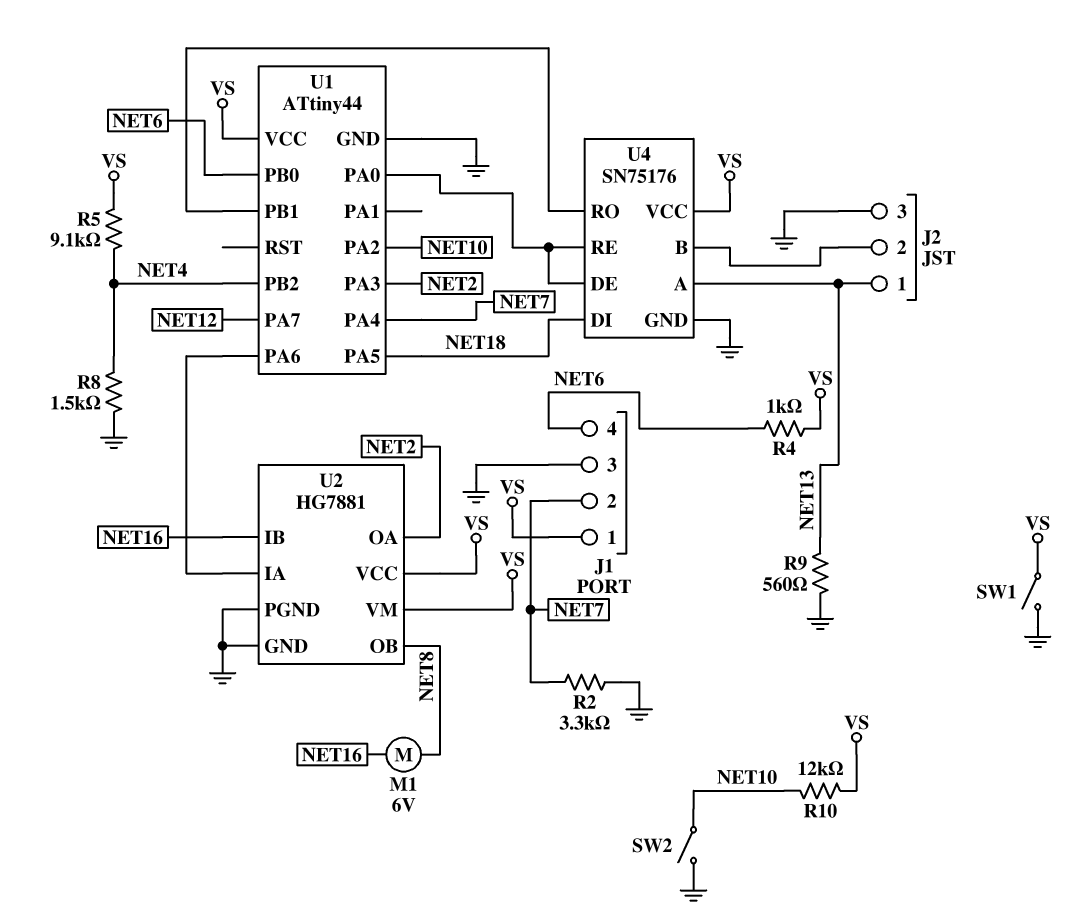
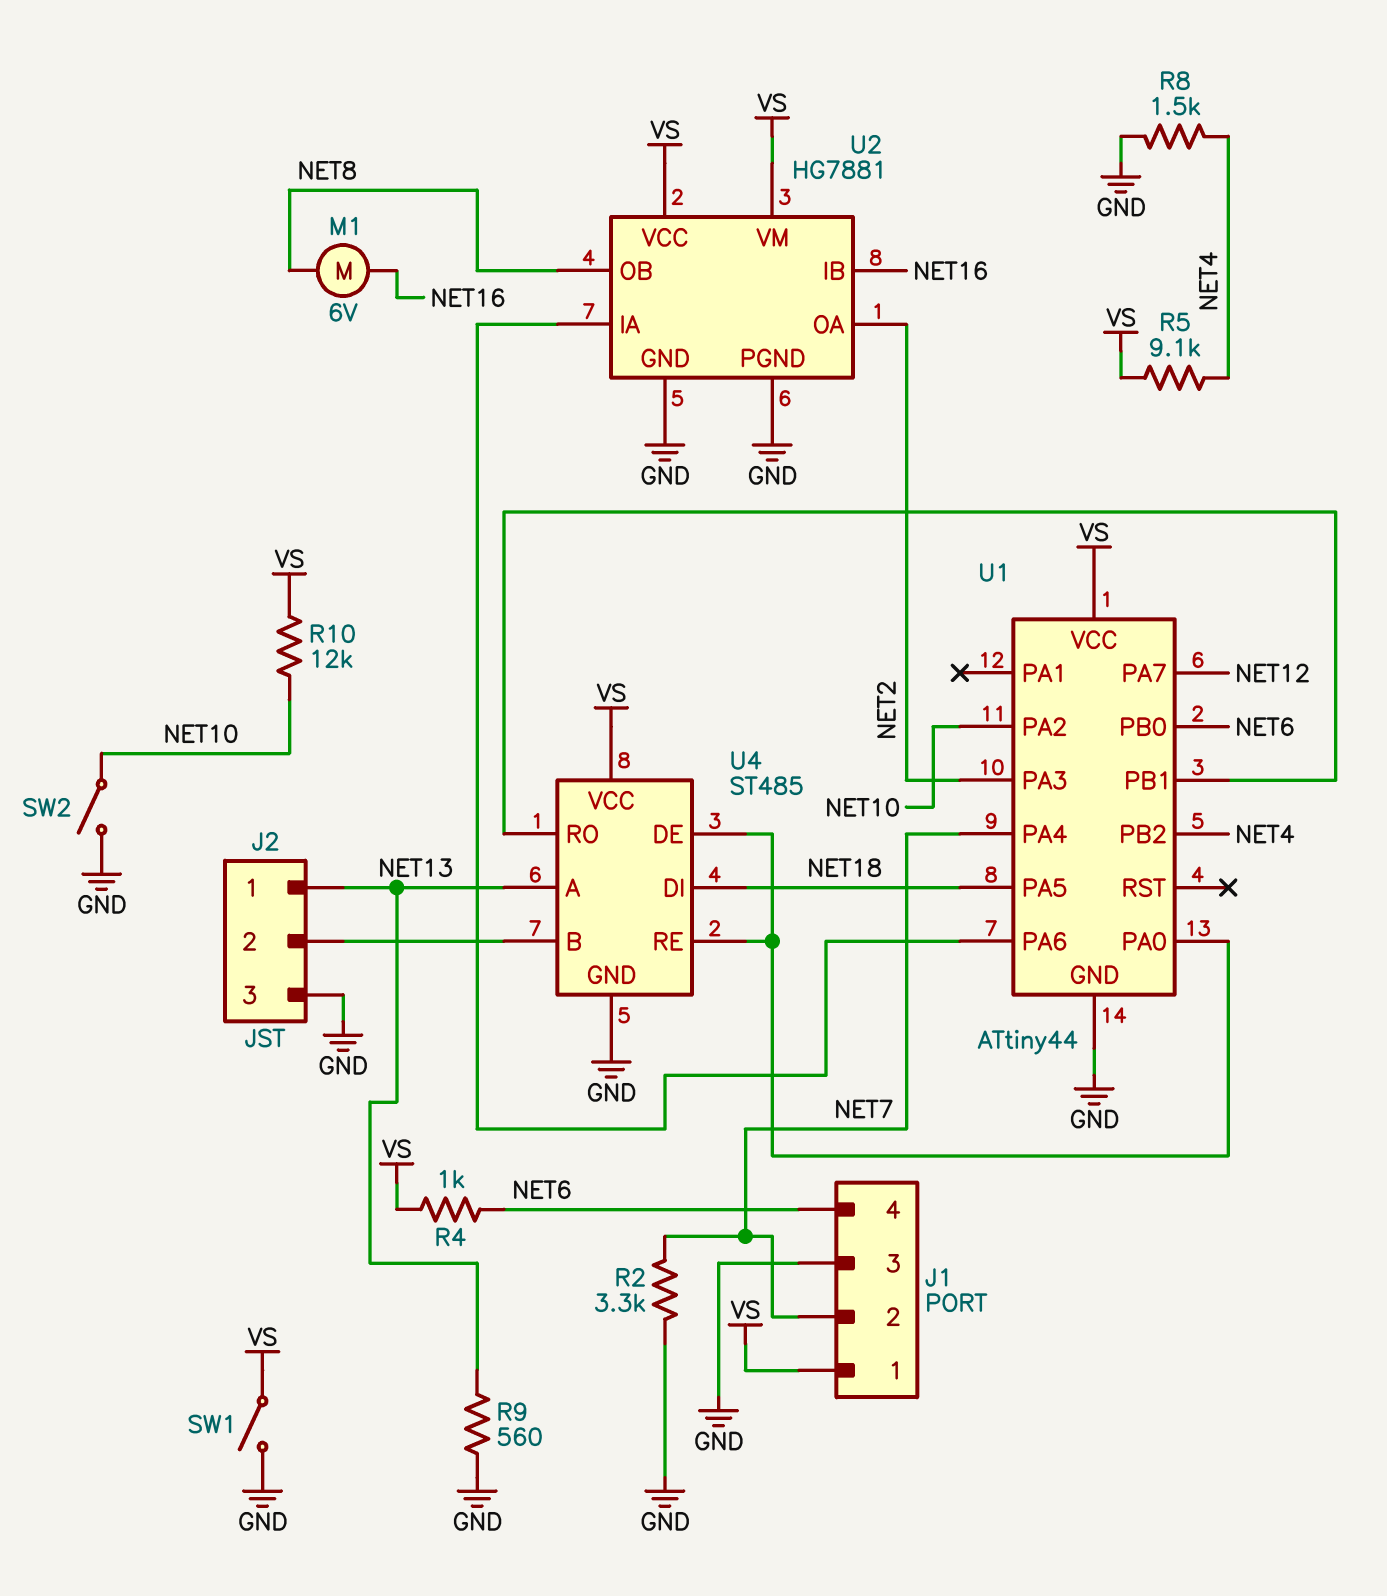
U4: SN75176 -> ST485

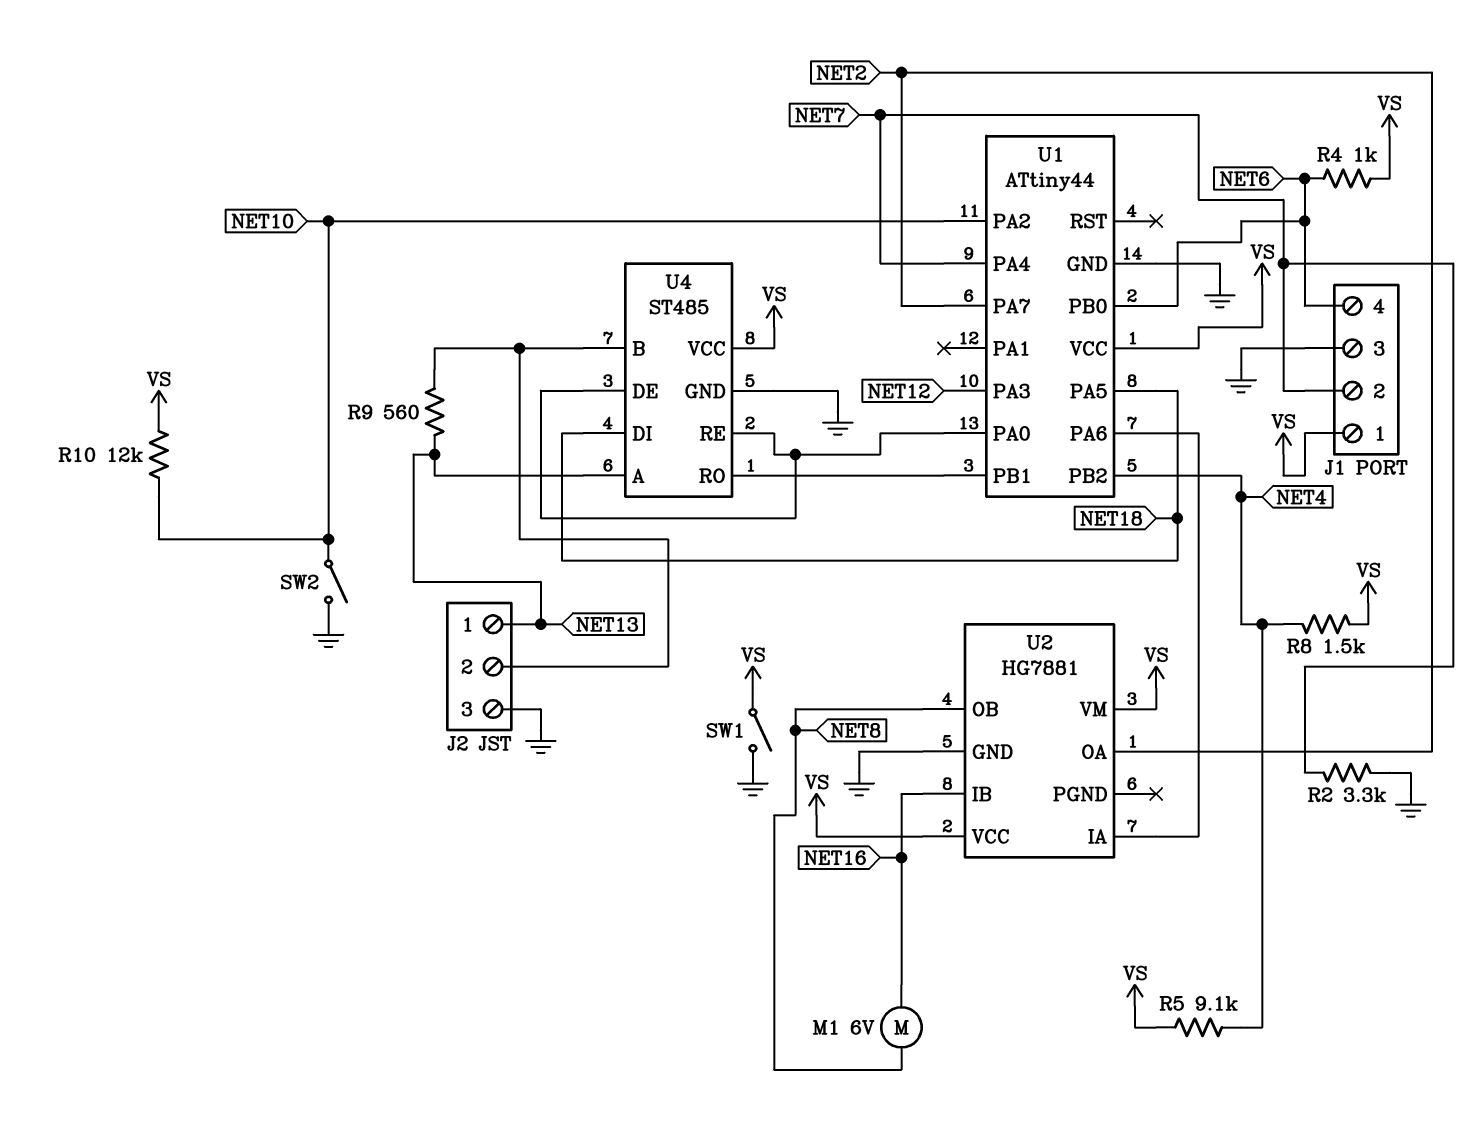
R8: 1.5k (GND, NET4) -> 1.5k (NET4, VS)
R9: 560 (GND, NET13) -> 560 (J2/2, NET13)
U1 pin PA3: NET2 -> NET12
U1 pin PA7: NET12 -> NET2
U2 pin PGND: GND -> none

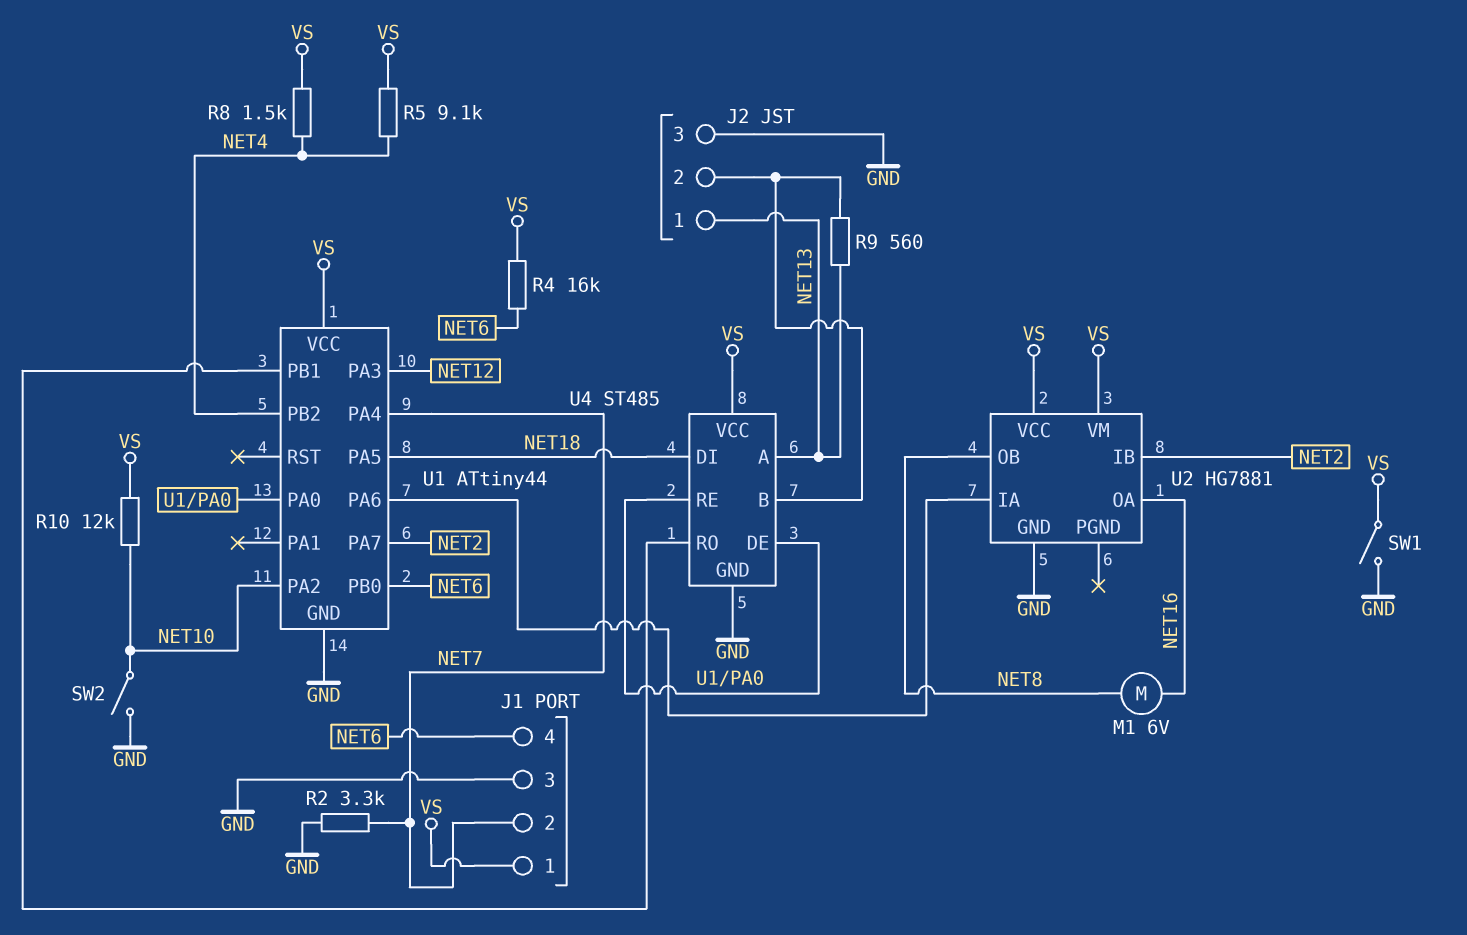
R4: 1k (NET6, VS) -> 16k (NET6, VS)
U2 pin IB: NET16 -> NET2
U2 pin OA: NET2 -> NET16

